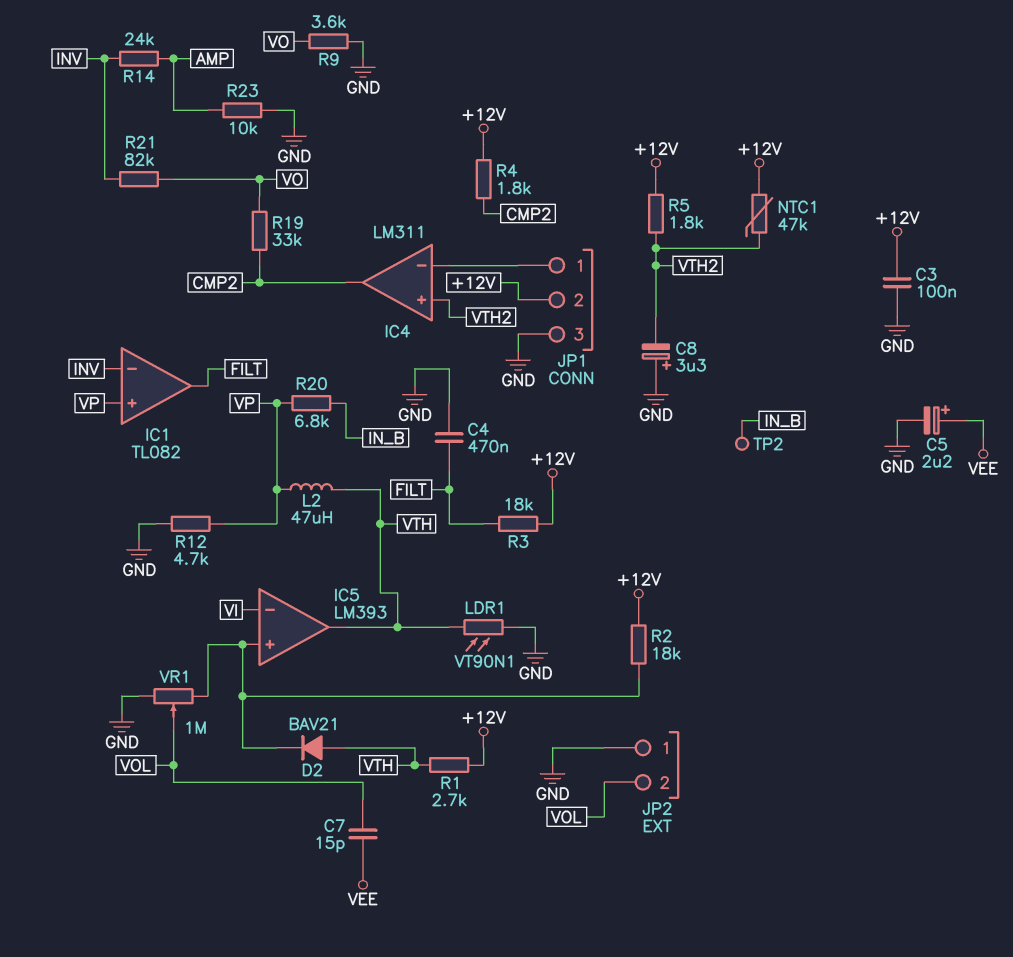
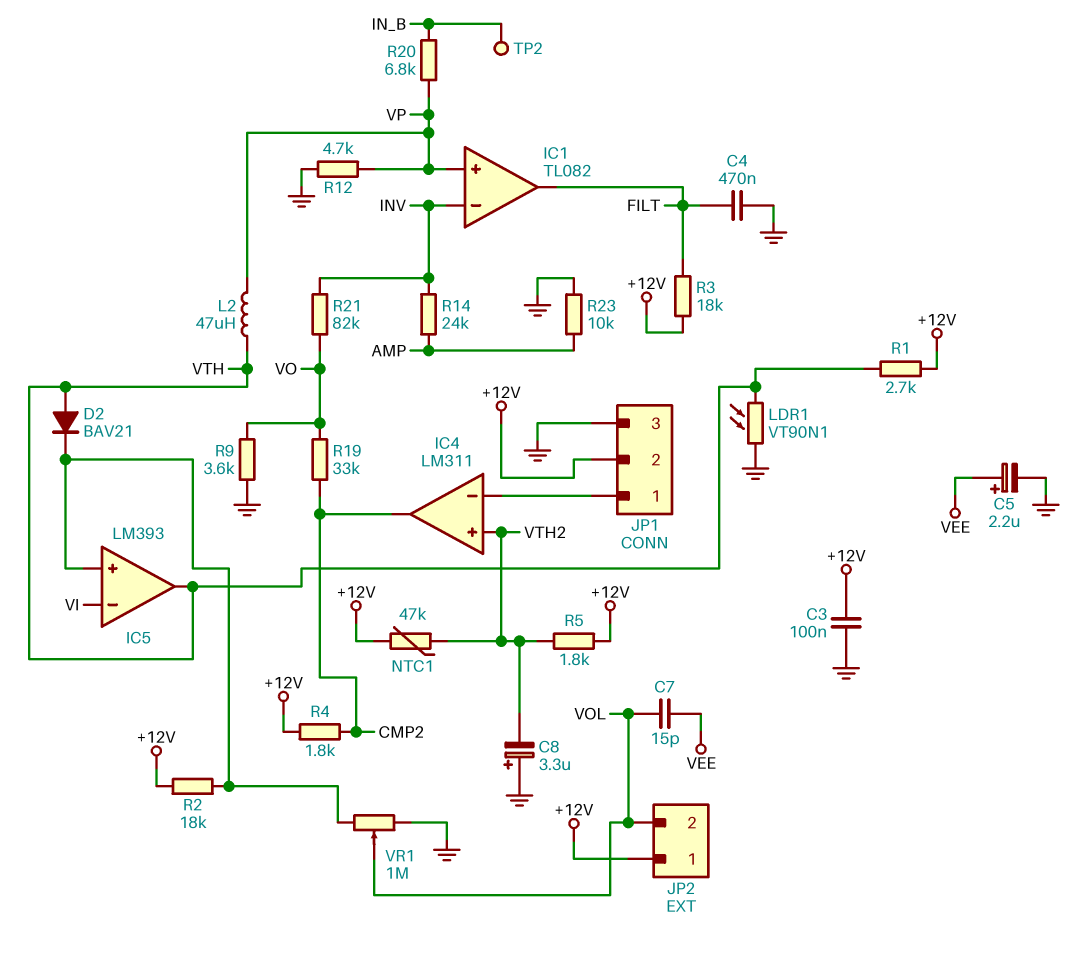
JP2 pin 1: GND -> +12V

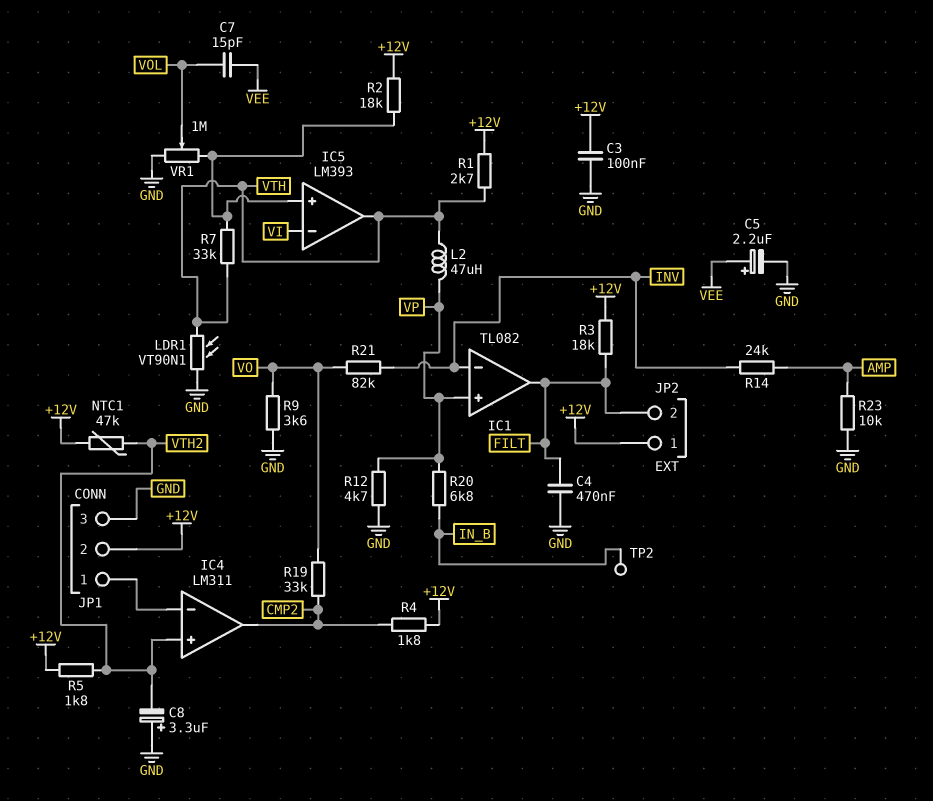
D2: diode BAV21 (A VTH, K IC5/in+) -> none
JP2 pin 2: VOL -> FILT
R7: none -> 33k (IC5/in+, VTH)

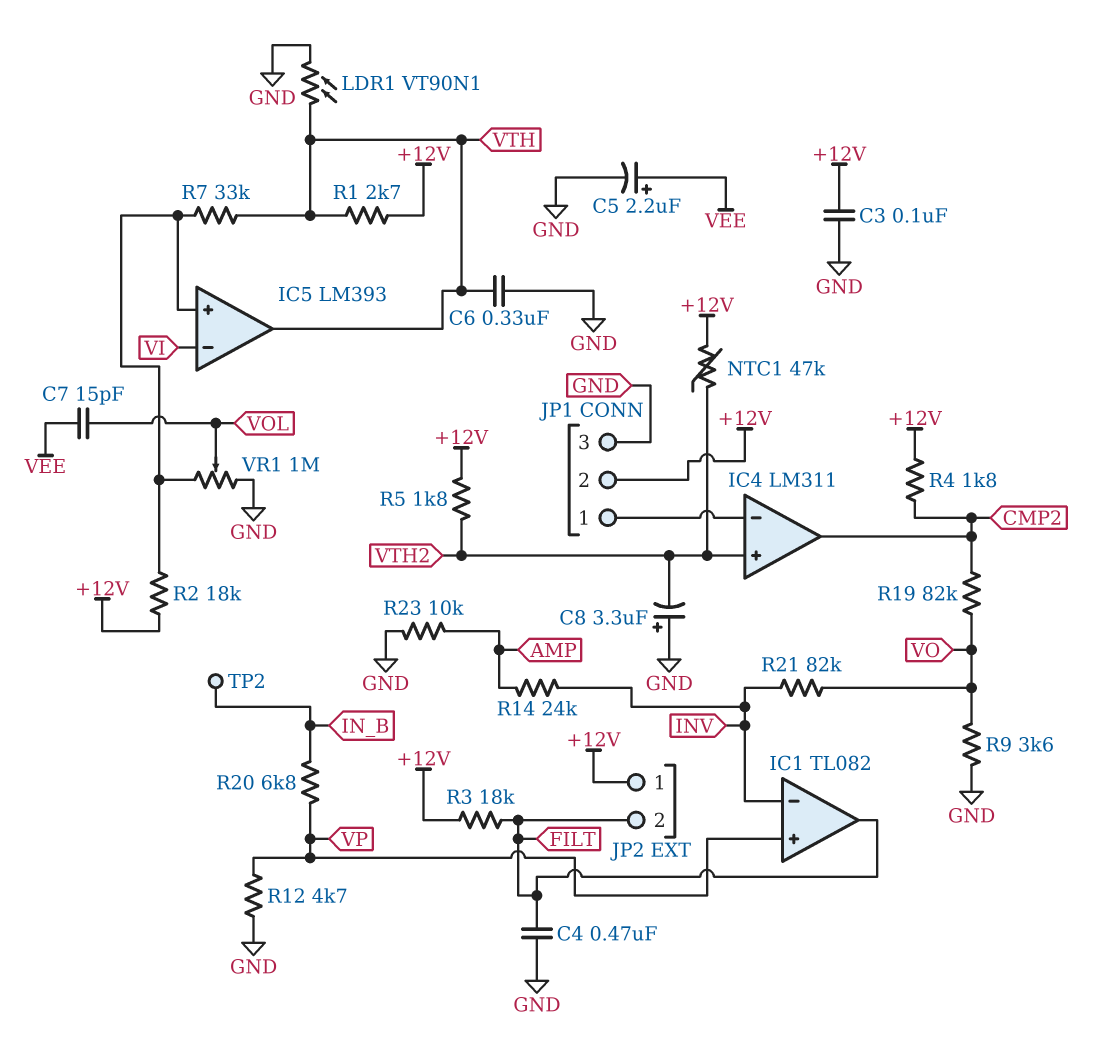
C6: none -> 330nF (GND, VTH)
L2: 47uH (VP, VTH) -> none
R19: 33k (CMP2, VO) -> 82k (CMP2, VO)

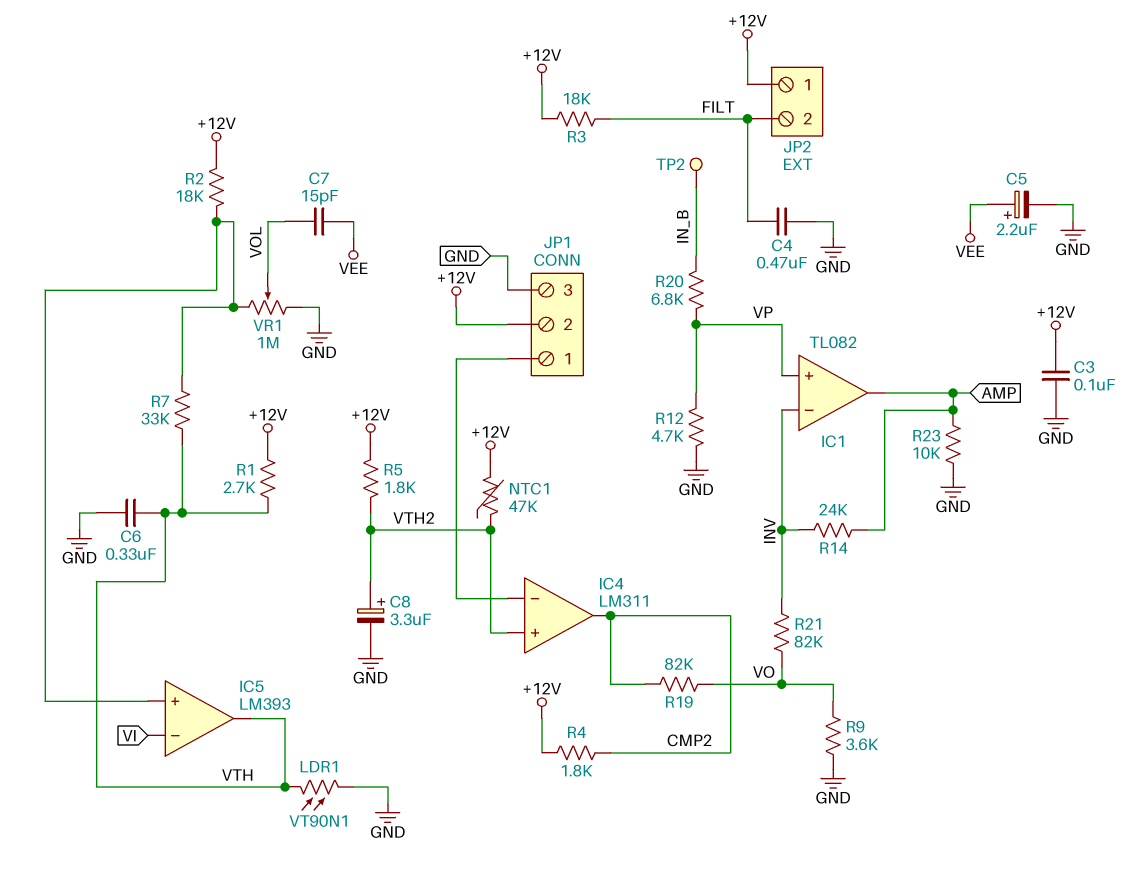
C8: 3.3uF (plus GND, minus VTH2) -> 3.3uF (plus VTH2, minus GND)
IC1 pin out: FILT -> AMP

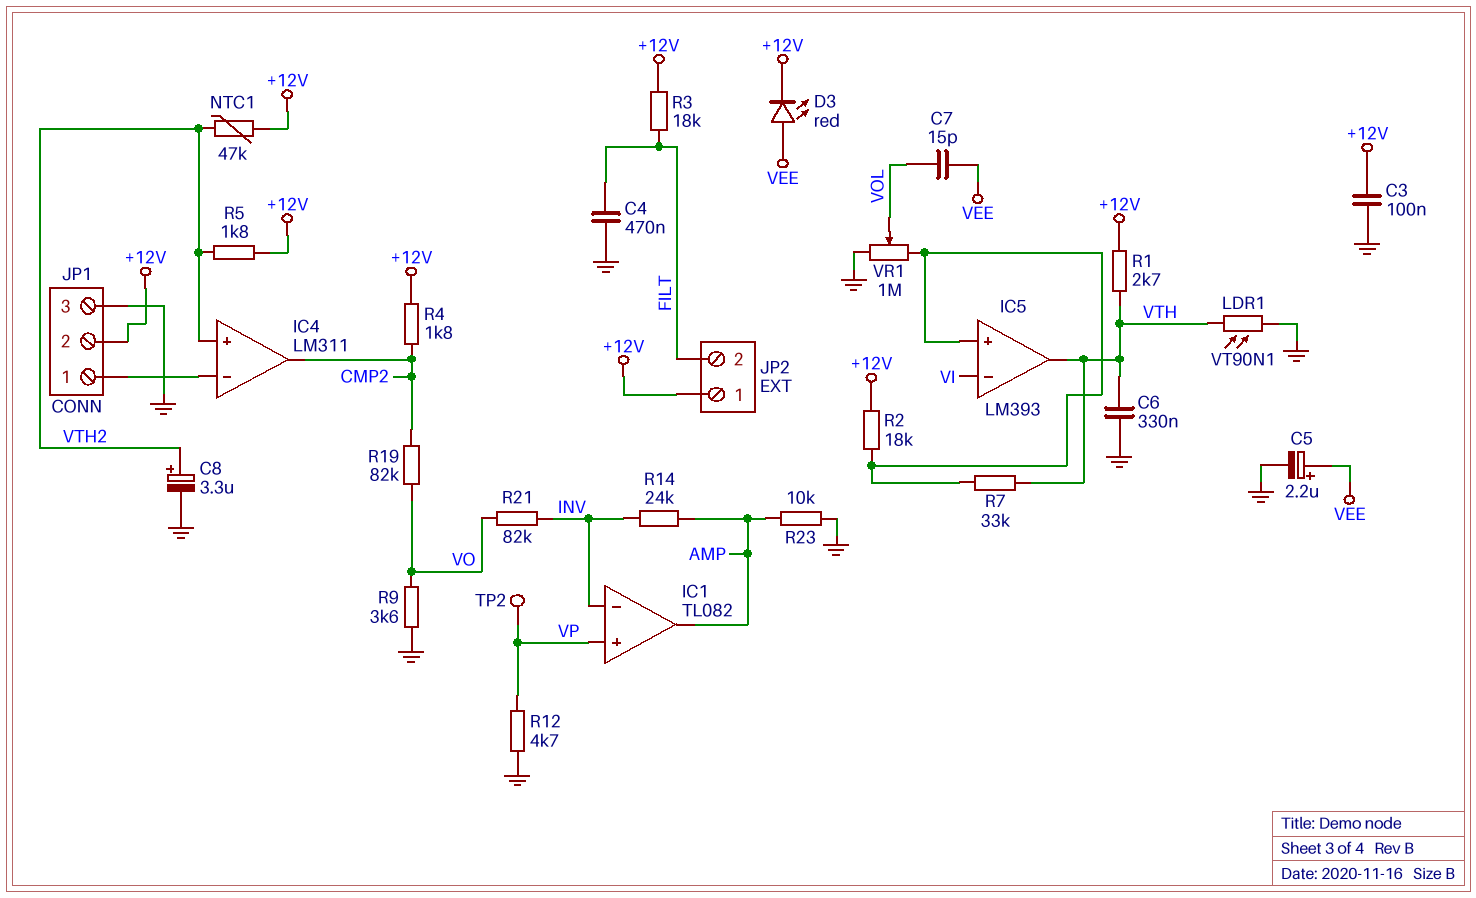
D3: none -> LED red (A VEE, K +12V)
R20: 6.8k (IN_B, VP) -> none
TP2: test point (IN_B) -> test point (VP)

